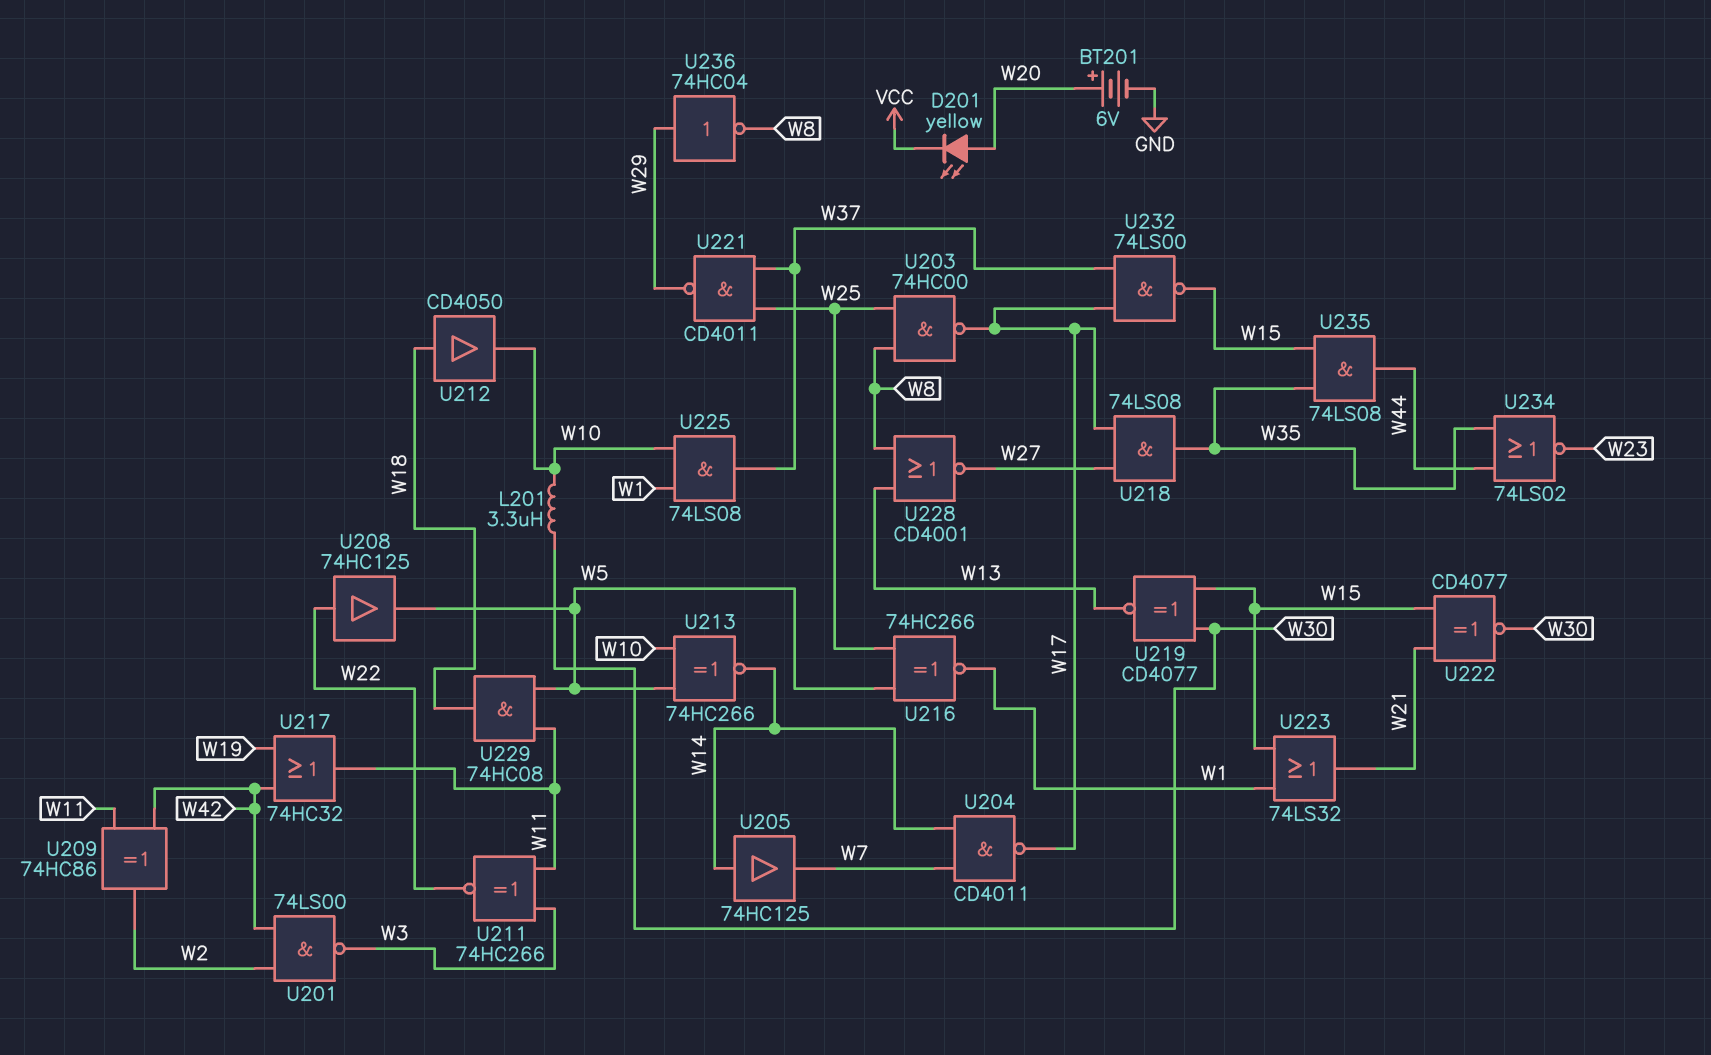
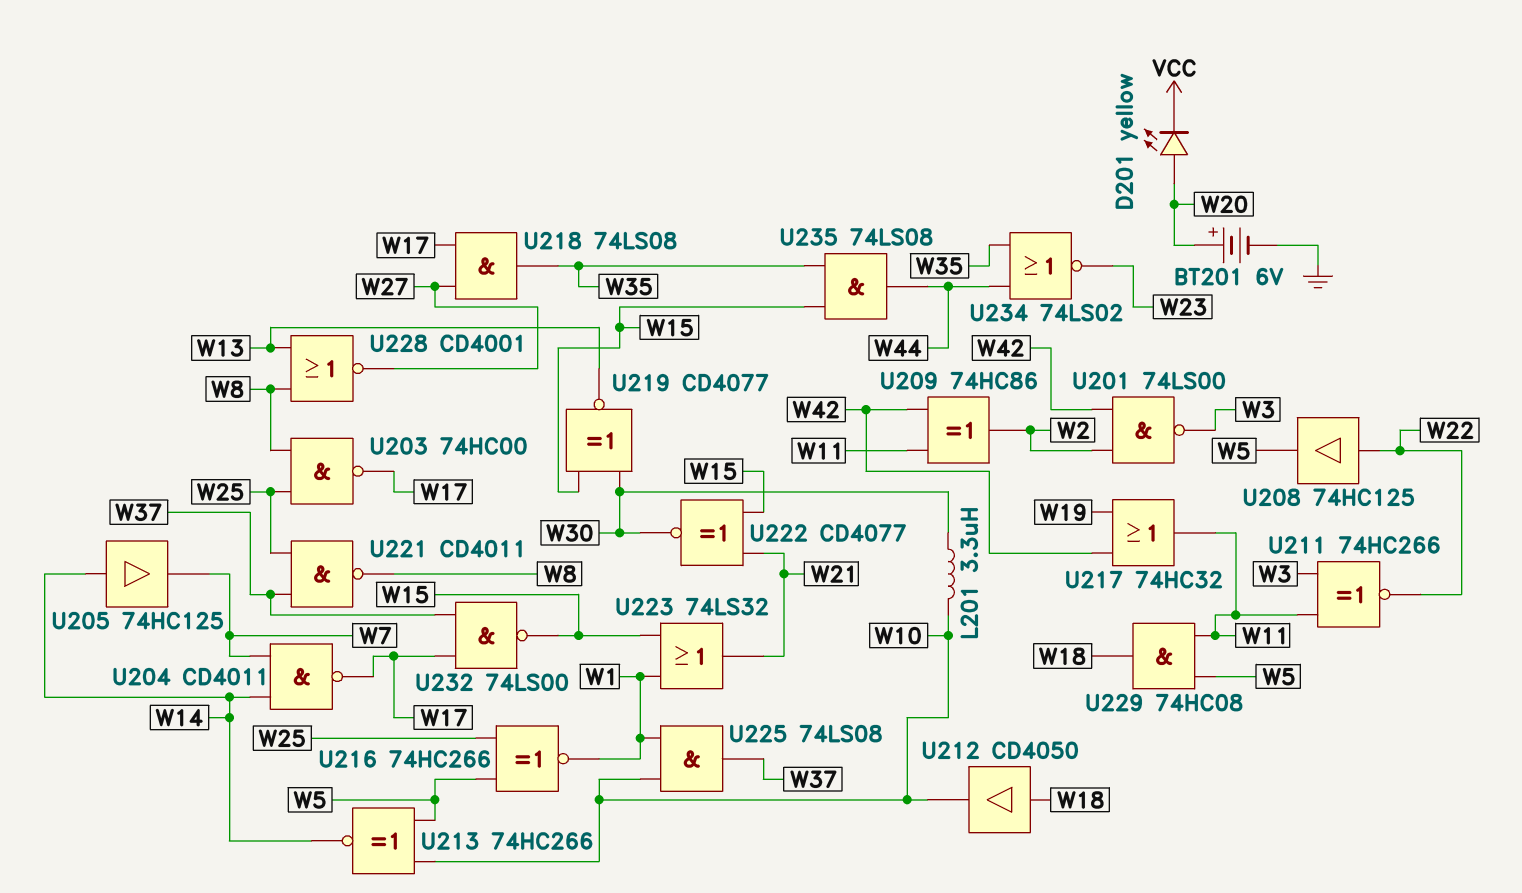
U221: NAND CD4011 (in W25, in W37, out W29) -> NAND CD4011 (in W25, in W37, out W8)
U236: NOT 74HC04 (in W29, out W8) -> none

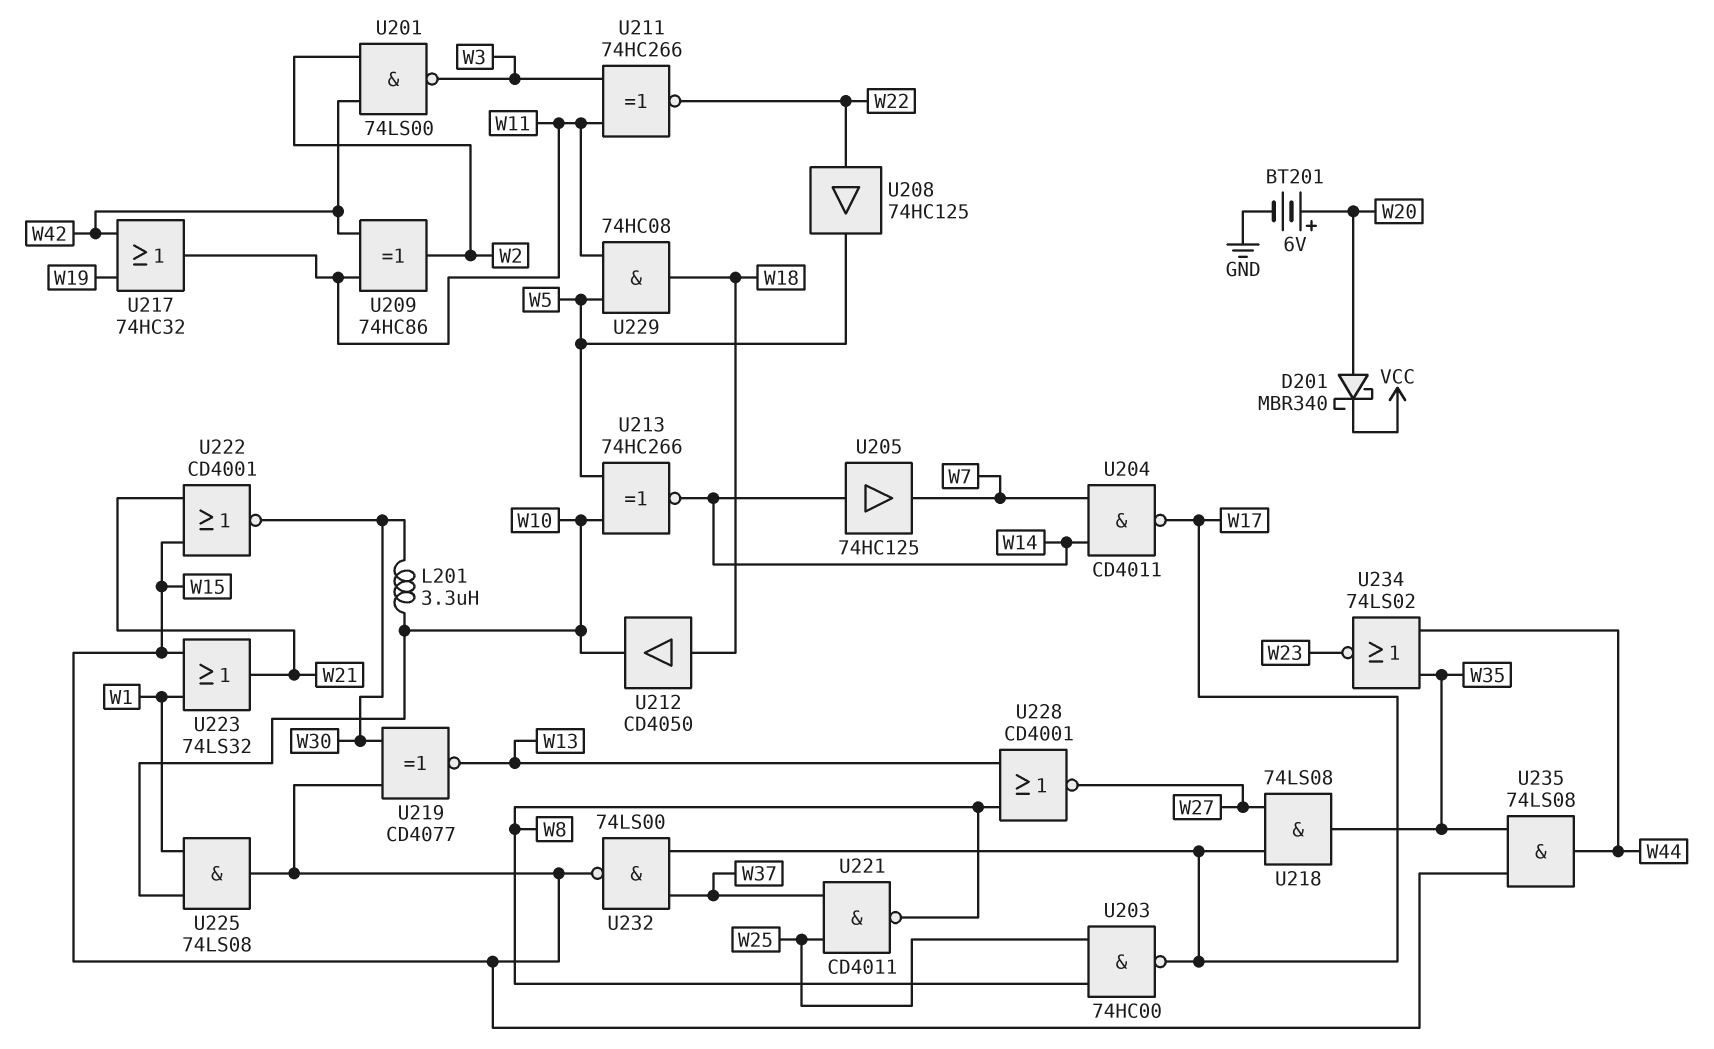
D201: LED yellow (A W20, K VCC) -> schottky MBR340 (A W20, K VCC)
U216: XNOR 74HC266 (in W5, in W25, out W1) -> none
U222: XNOR CD4077 (in W15, in W21, out W30) -> NOR CD4001 (in W15, in W21, out W30)
U225: AND 74LS08 (in W1, in W10, out W37) -> AND 74LS08 (in W1, in W10, out W15)

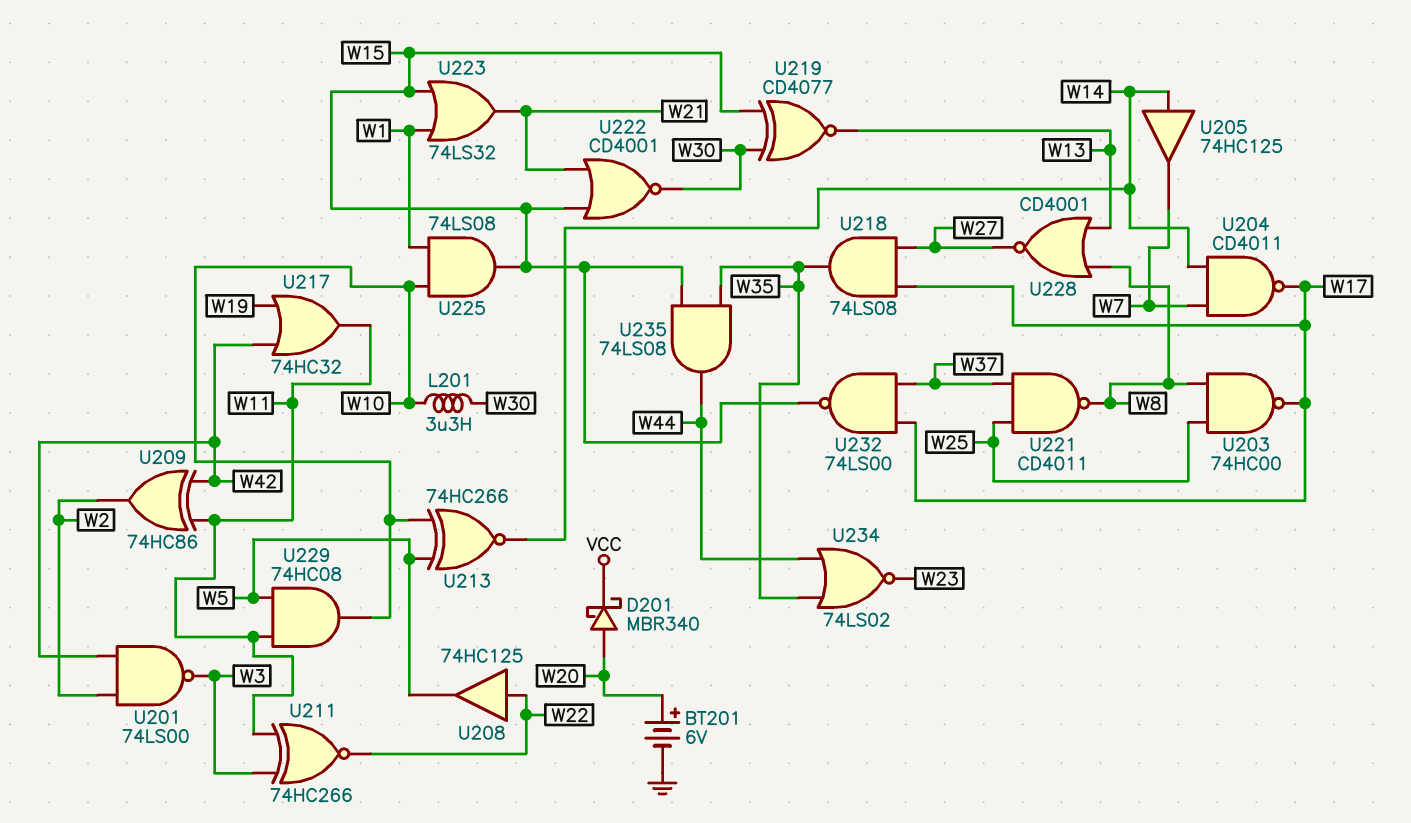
U212: buffer CD4050 (in W18, out W10) -> none
U229: AND 74HC08 (in W5, in W11, out W18) -> AND 74HC08 (in W5, in W11, out W10)

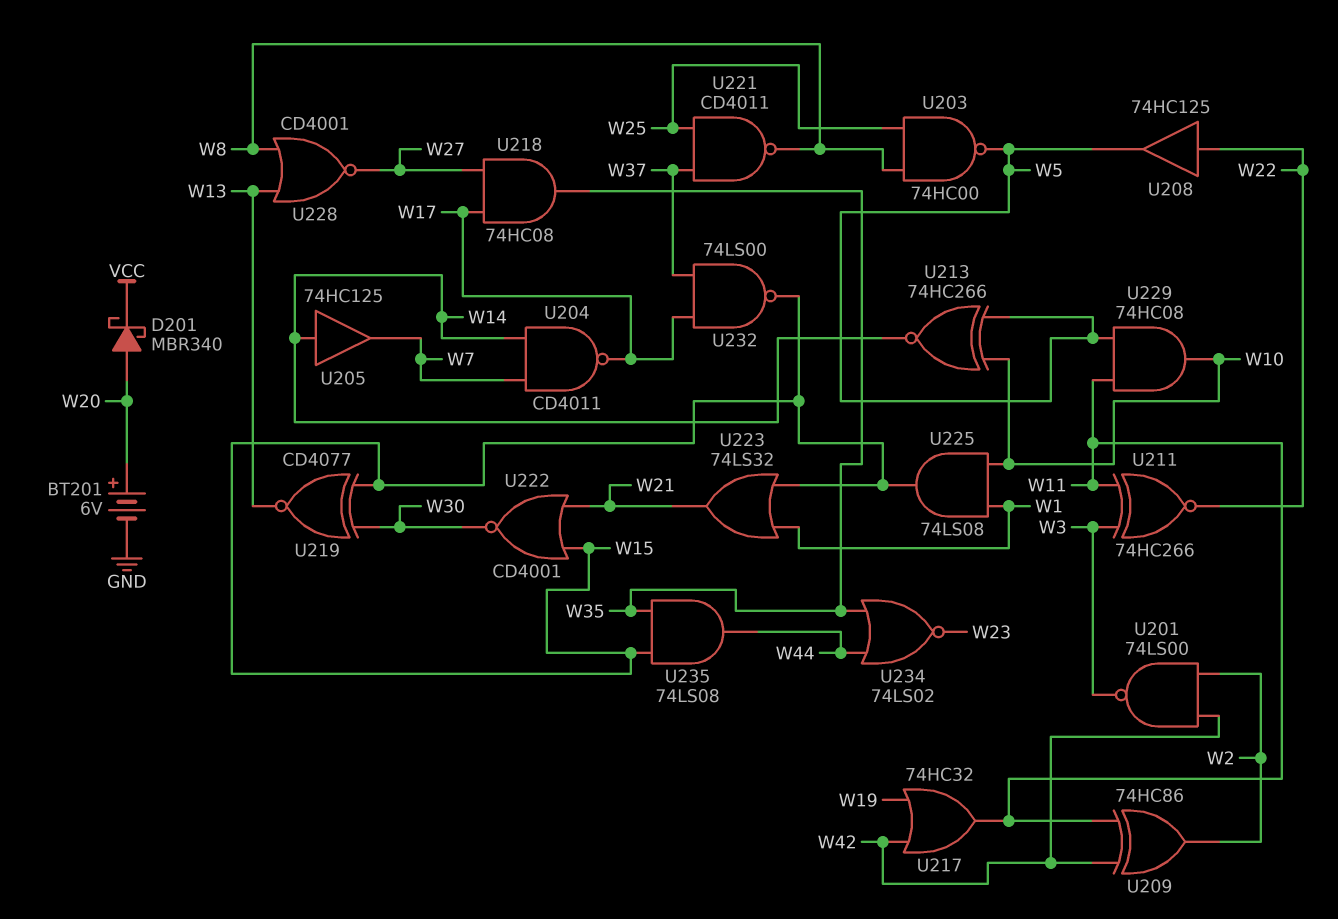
L201: 3.3uH (W10, W30) -> none
U203: NAND 74HC00 (in W8, in W25, out W17) -> NAND 74HC00 (in W8, in W25, out W5)
U218: AND 74LS08 (in W17, in W27, out W35) -> AND 74HC08 (in W17, in W27, out W35)

